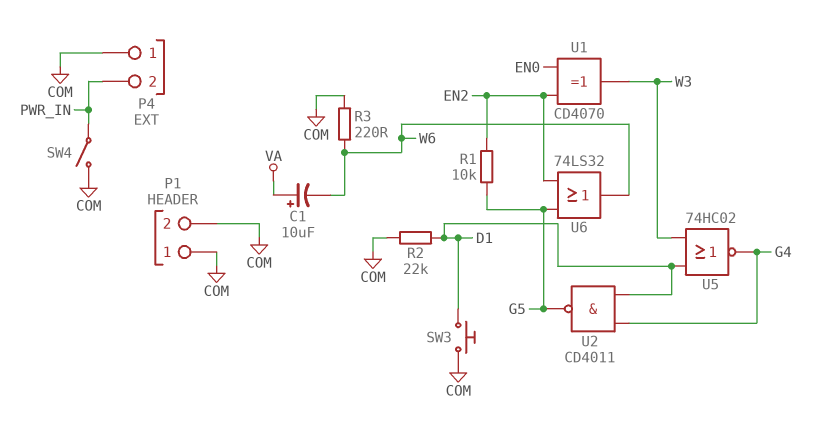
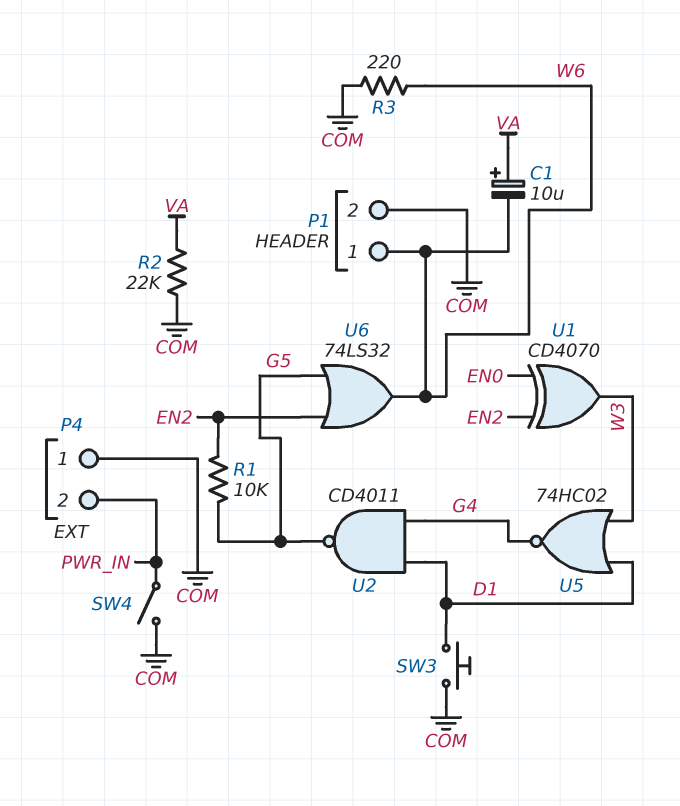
P1 pin 1: COM -> W6
R2: 22k (COM, D1) -> 22k (COM, VA)

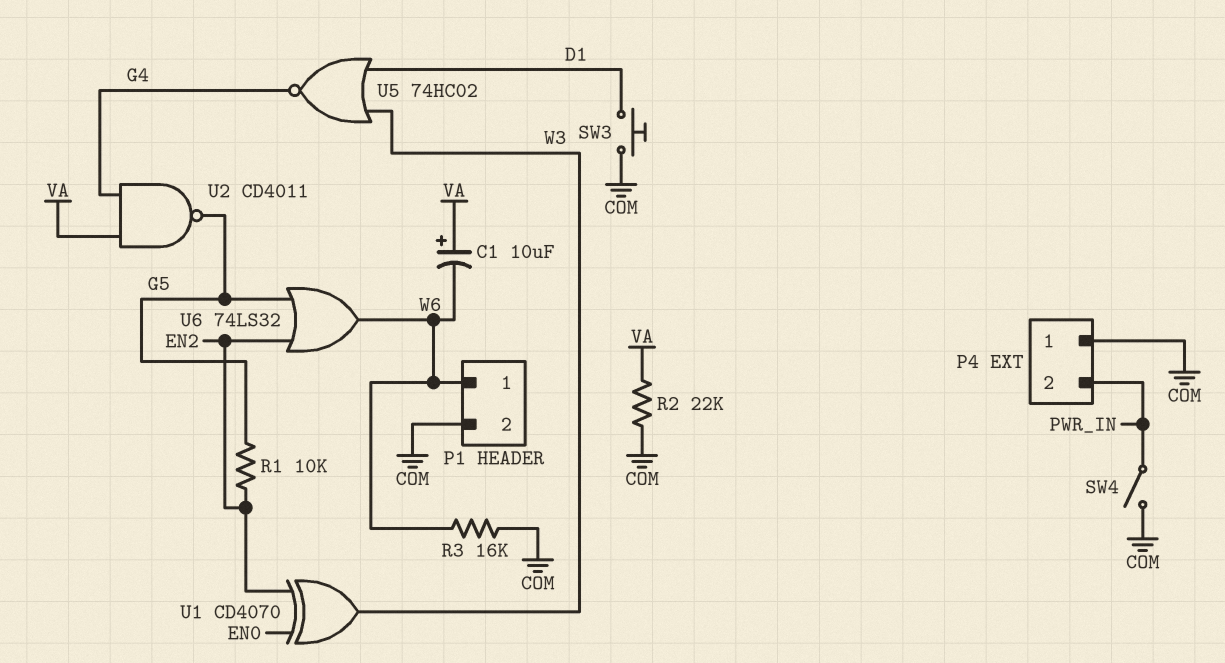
R3: 220 (COM, W6) -> 16k (COM, W6)
U2: NAND CD4011 (in D1, in G4, out G5) -> NAND CD4011 (in G4, in VA, out G5)

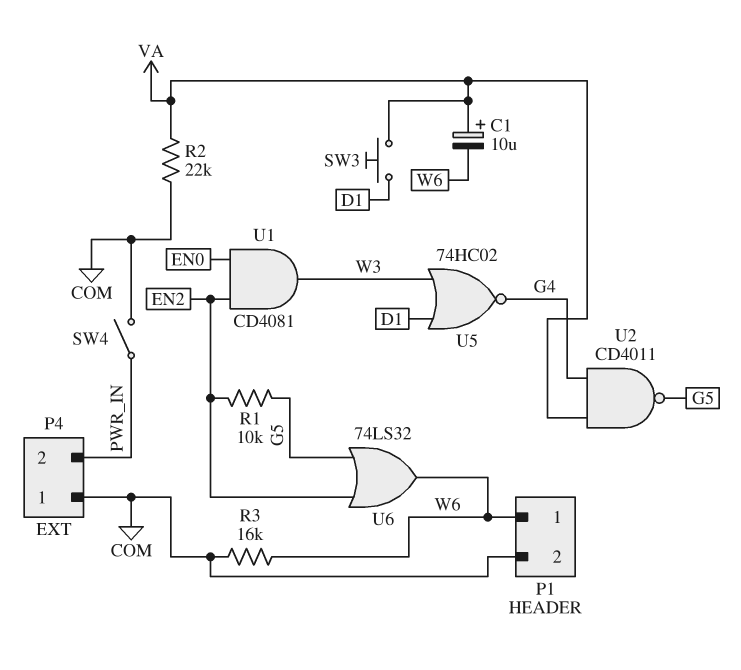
SW3: button (COM, D1) -> button (D1, VA)
U1: XOR CD4070 (in EN0, in EN2, out W3) -> AND CD4081 (in EN0, in EN2, out W3)

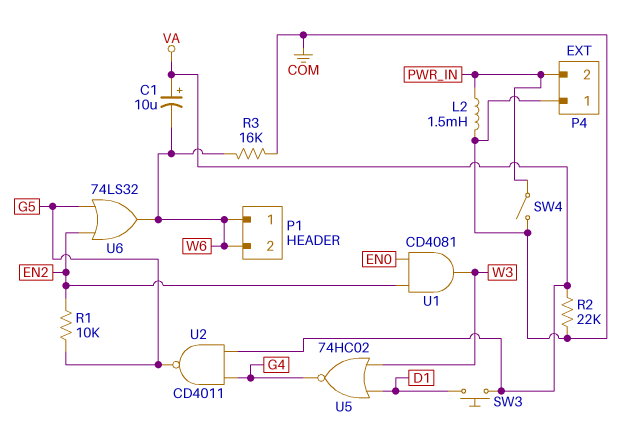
L2: none -> 1.5mH (COM, PWR_IN)
P1 pin 2: COM -> W6

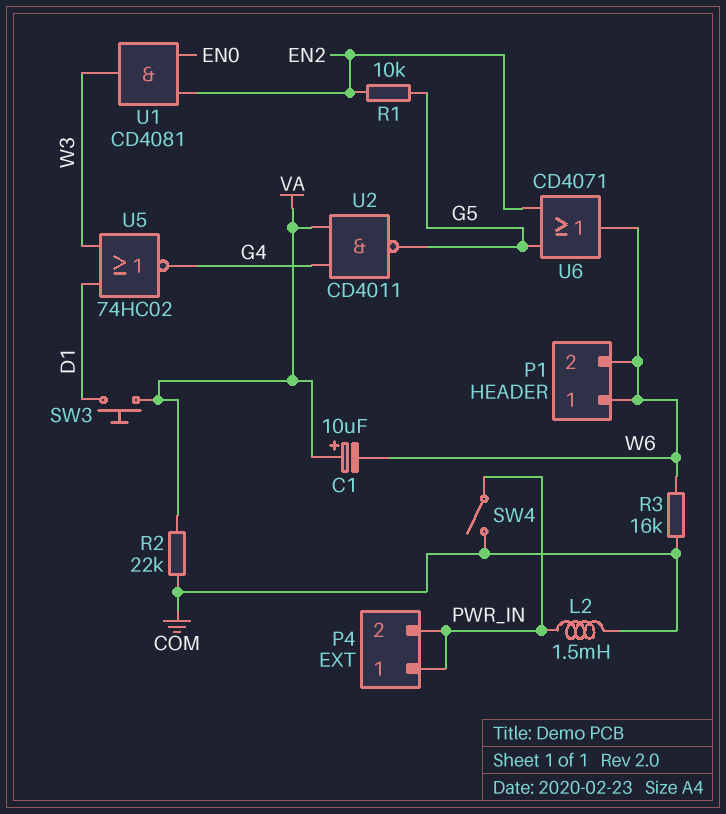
P4 pin 1: COM -> PWR_IN
U6: OR 74LS32 (in EN2, in G5, out W6) -> OR CD4071 (in EN2, in G5, out W6)

